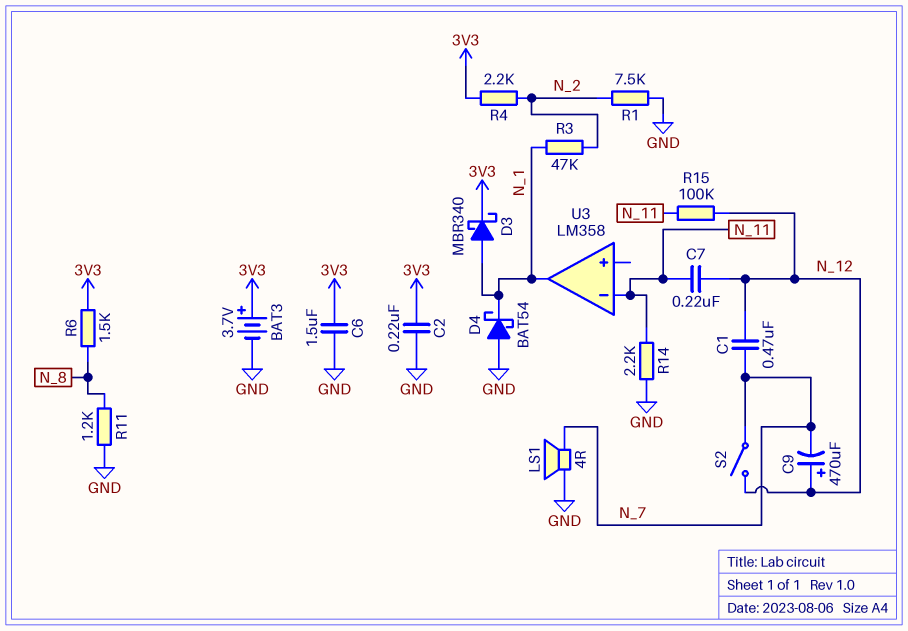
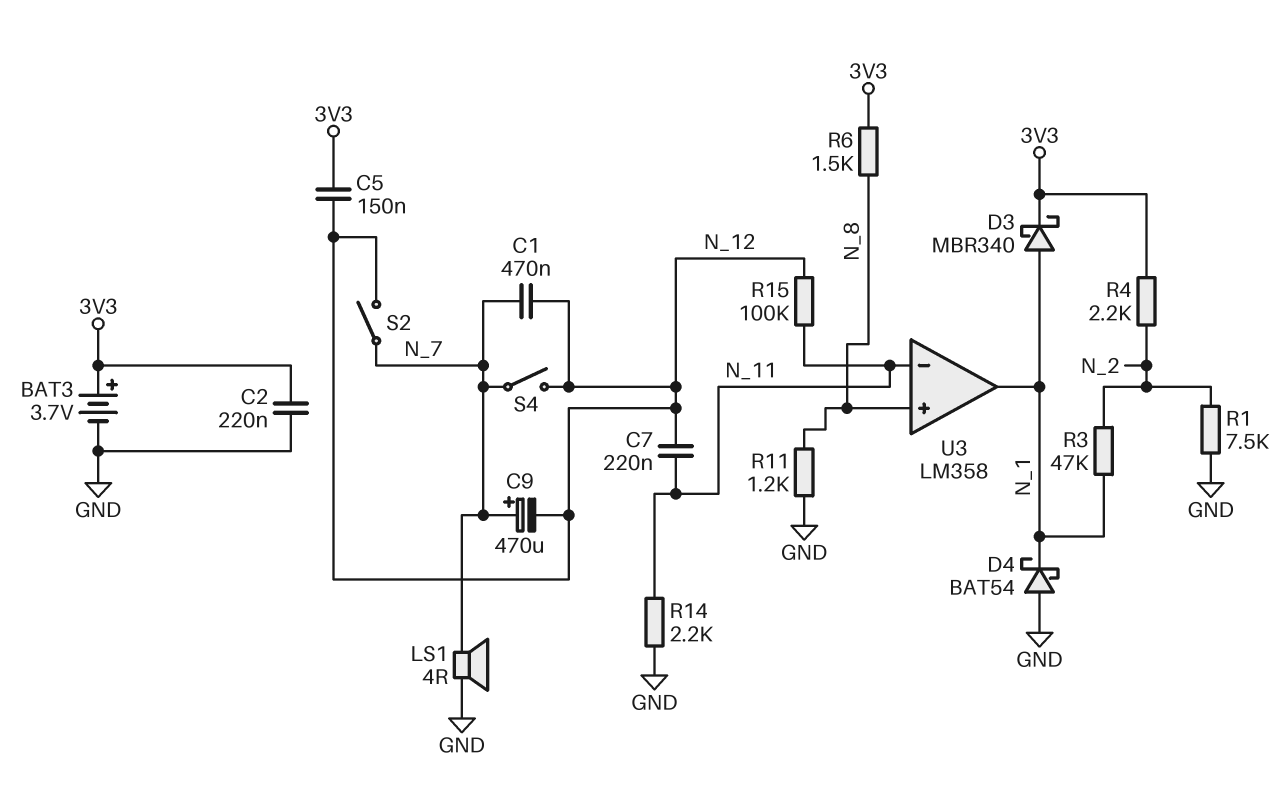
C5: none -> 150nF (3V3, N_12)
C6: 1.5uF (3V3, GND) -> none
C9: 470uF (plus N_12, minus N_7) -> 470uF (plus N_7, minus N_12)
S4: none -> switch (N_7, N_12)
U3 pin in+: none -> N_8

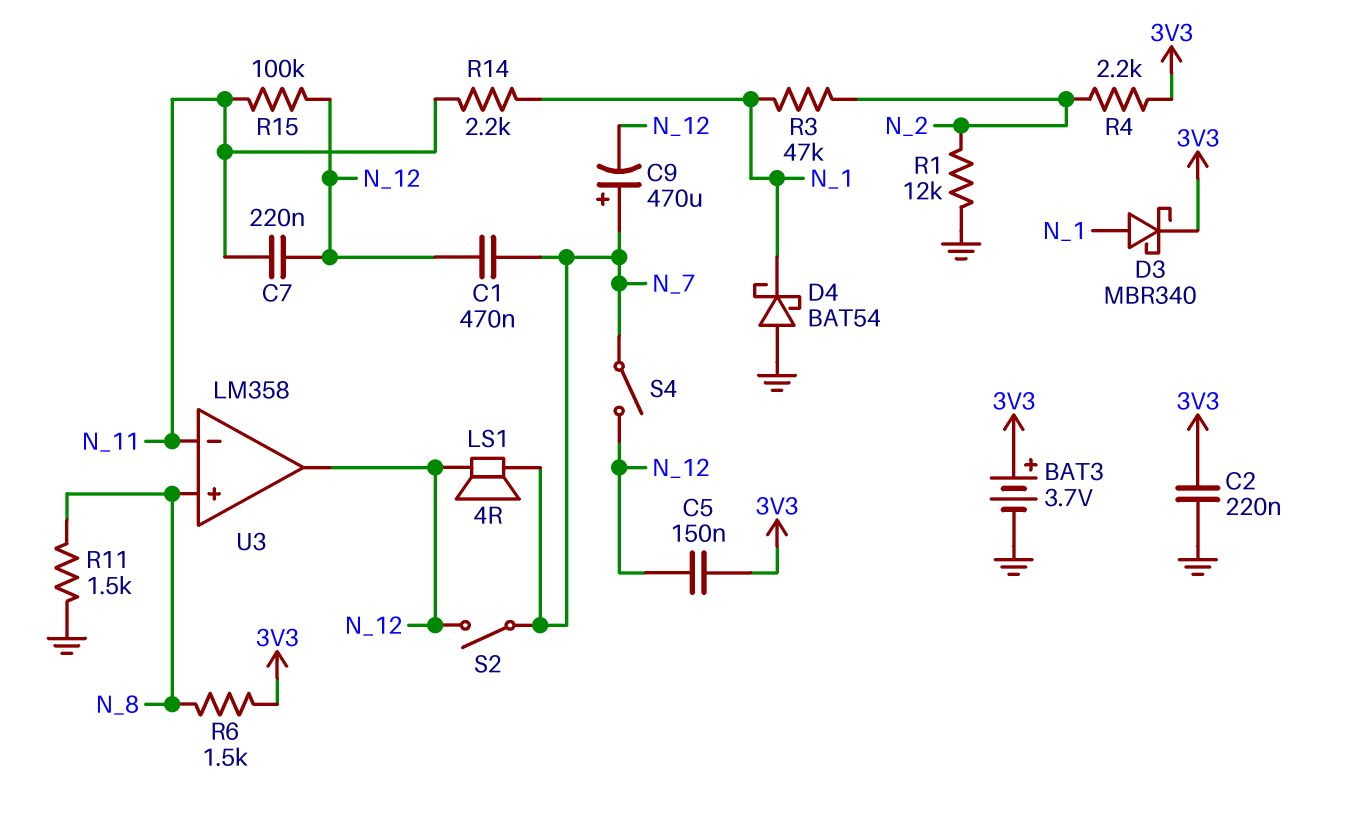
LS1: speaker 4R (GND, N_7) -> speaker 4R (N_7, N_12)
R1: 7.5k (GND, N_2) -> 12k (GND, N_2)
R11: 1.2k (GND, N_8) -> 1.5k (GND, N_8)
R14: 2.2k (GND, N_11) -> 2.2k (N_1, N_11)
U3 pin out: N_1 -> N_12

